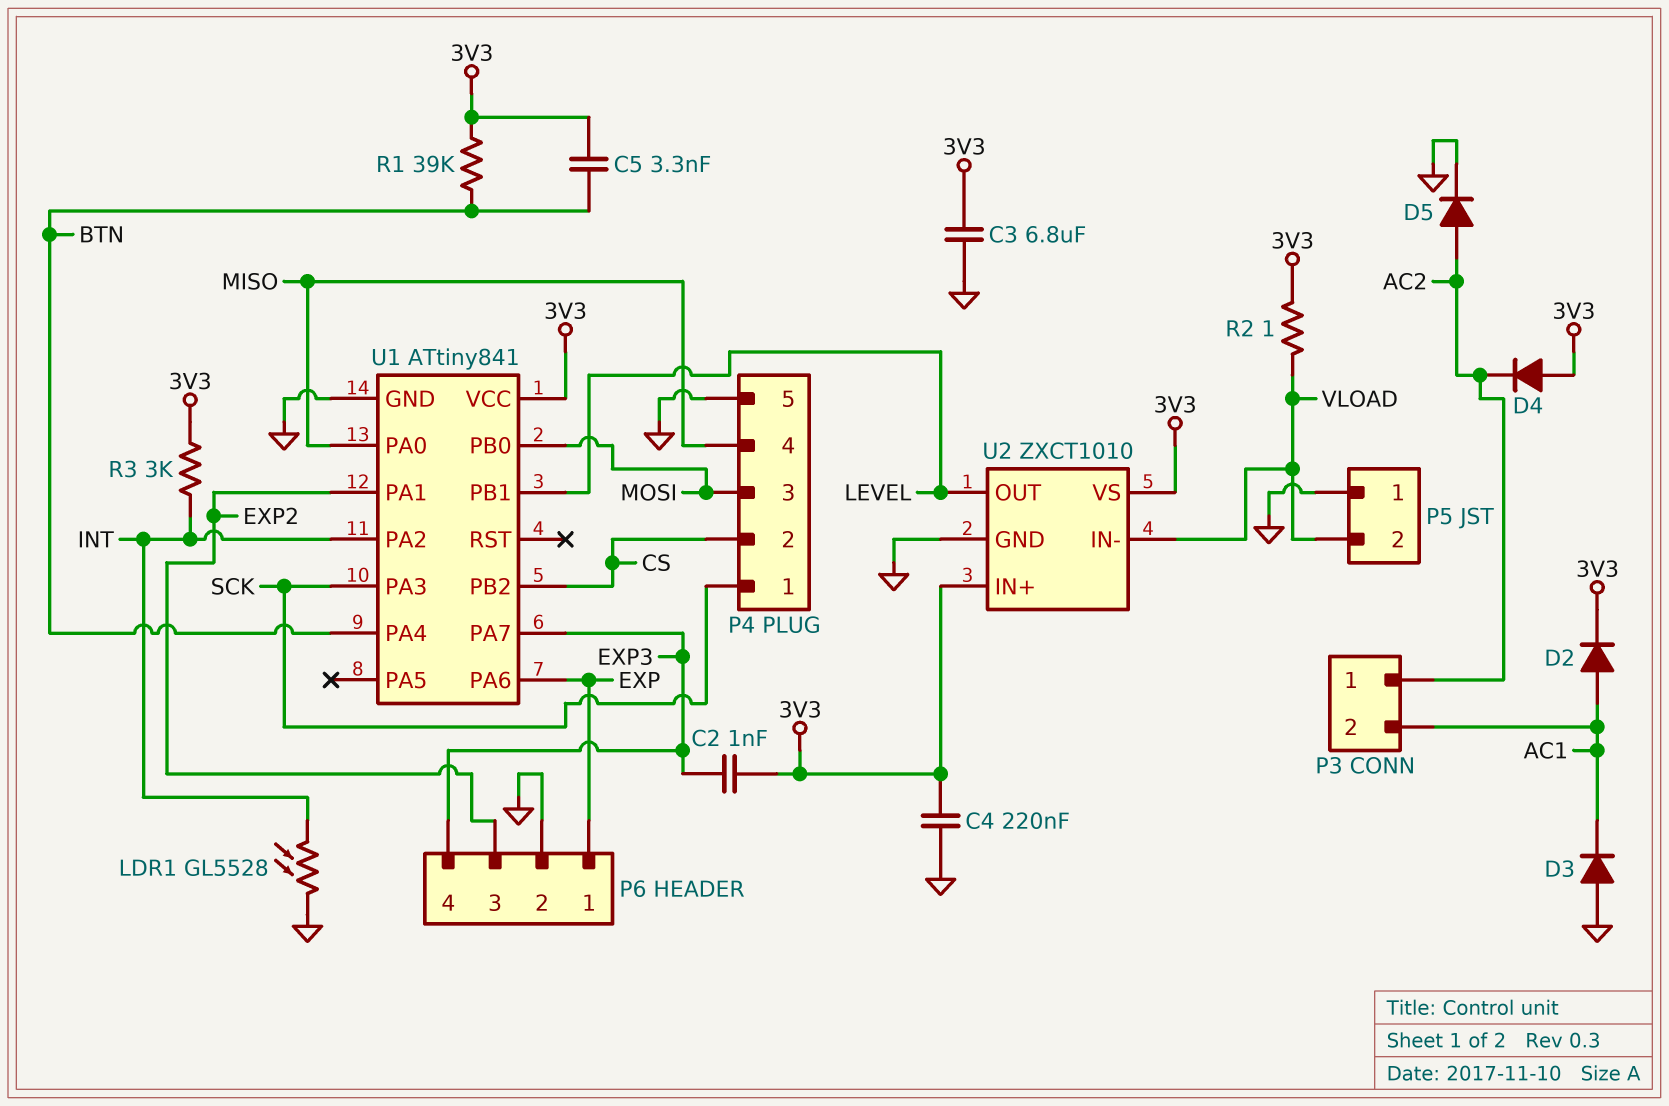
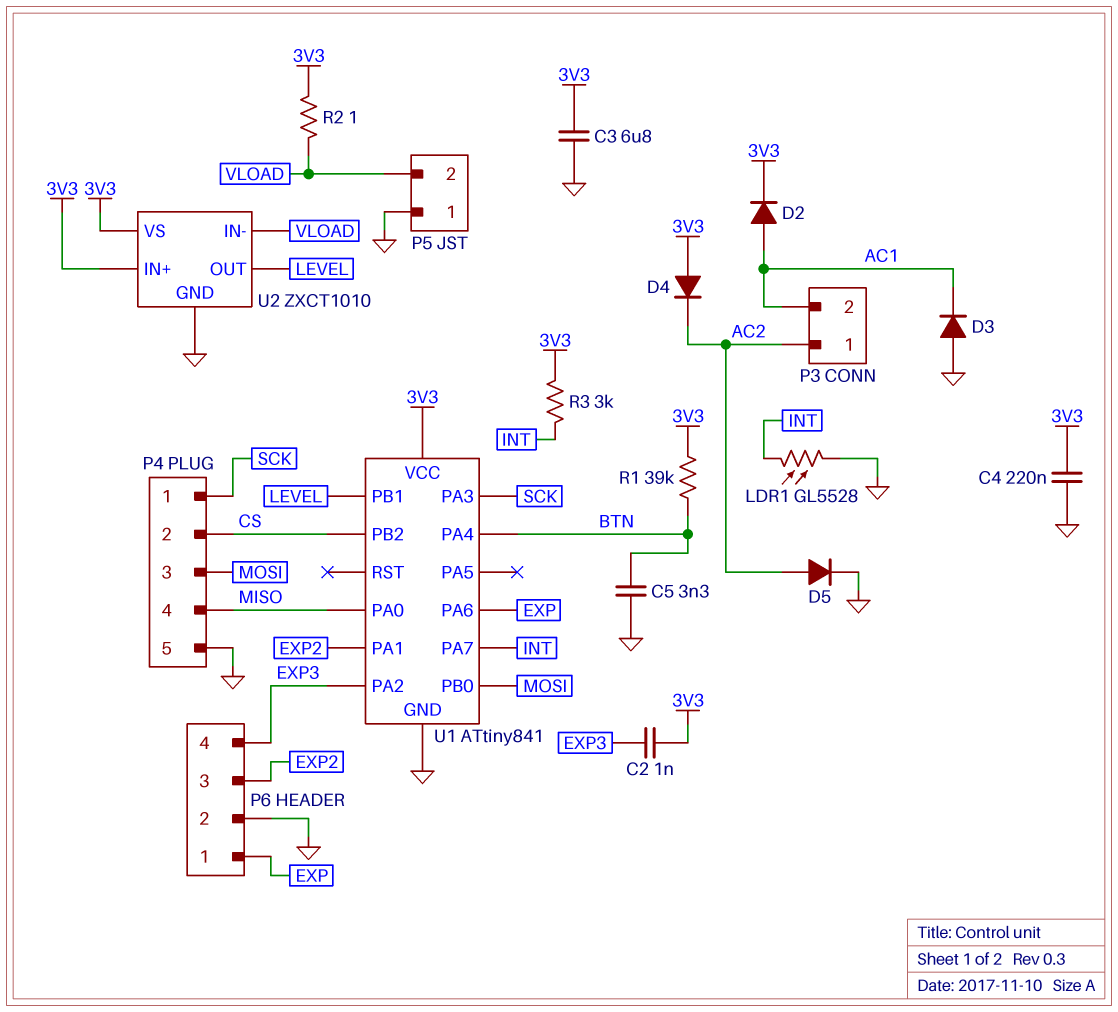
C5: 3.3nF (3V3, BTN) -> 3.3nF (BTN, GND)
U1 pin PA2: INT -> EXP3
U1 pin PA7: EXP3 -> INT

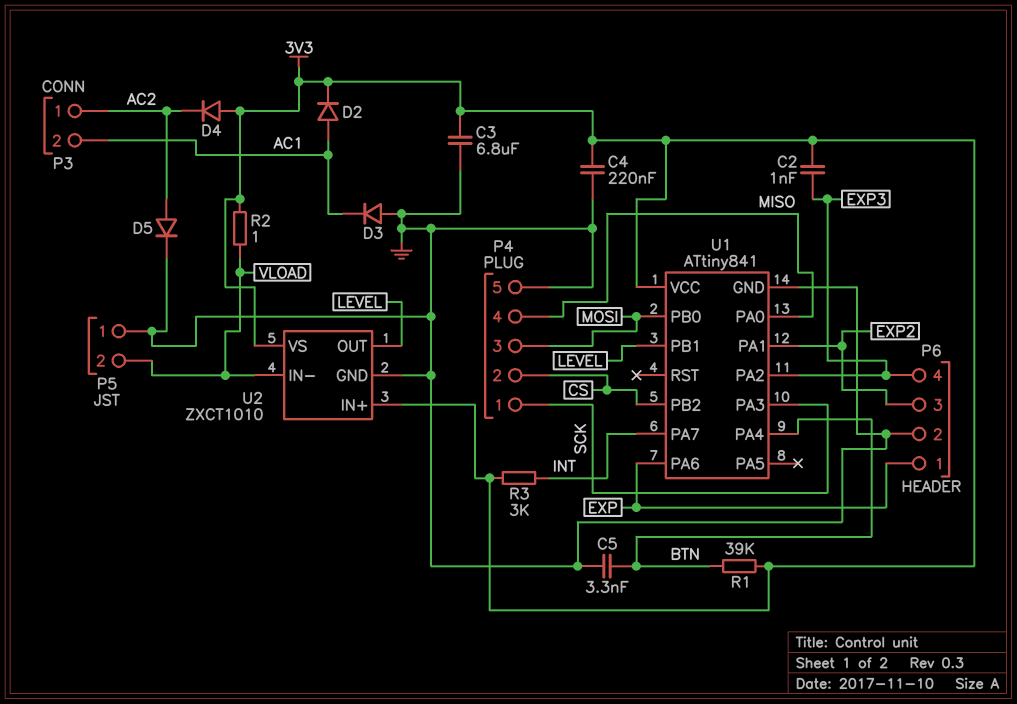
LDR1: GL5528 (GND, INT) -> none

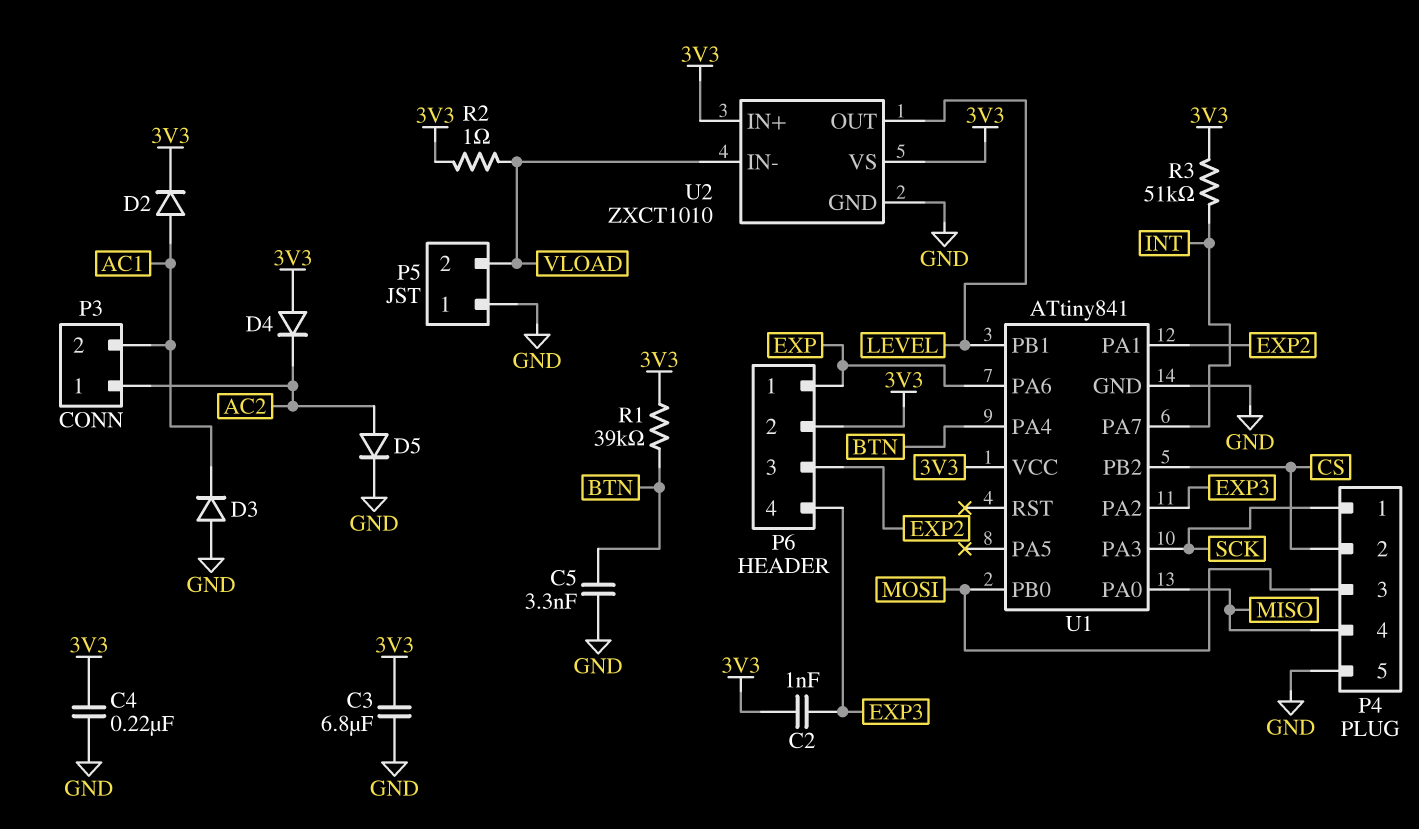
P6 pin 2: GND -> 3V3
R3: 3k (3V3, INT) -> 51k (3V3, INT)

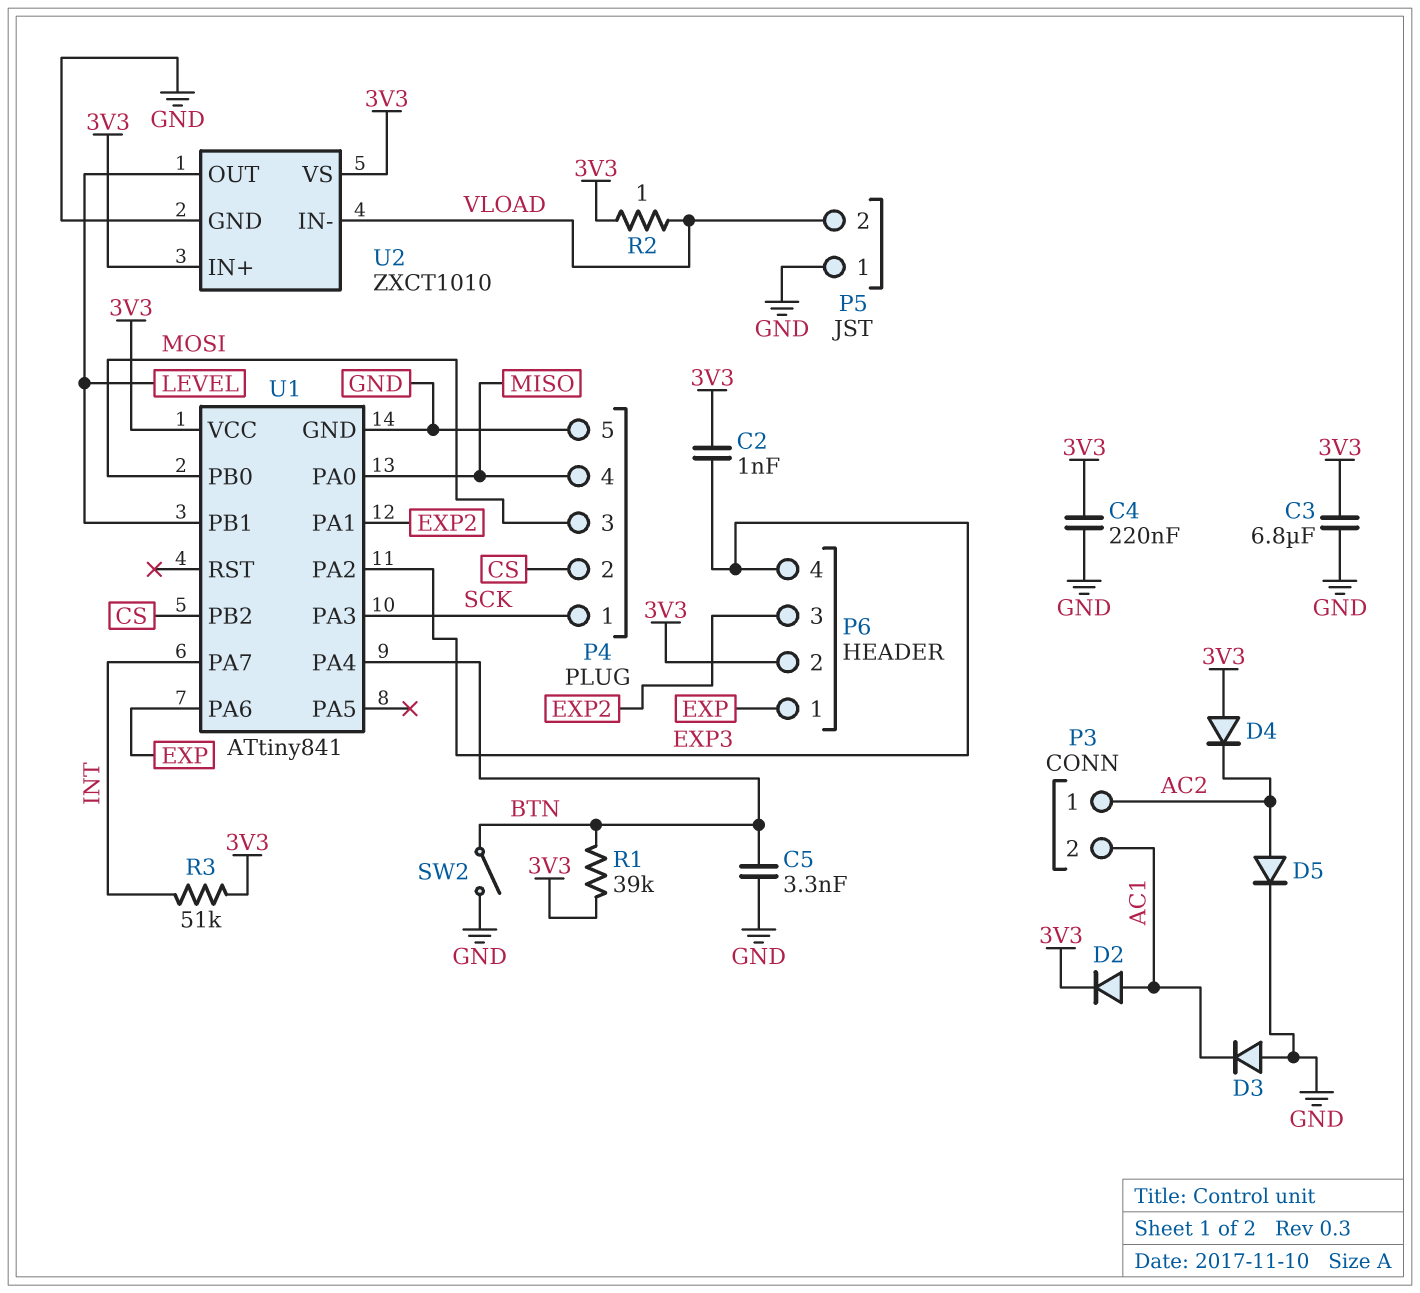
SW2: none -> switch (BTN, GND)

